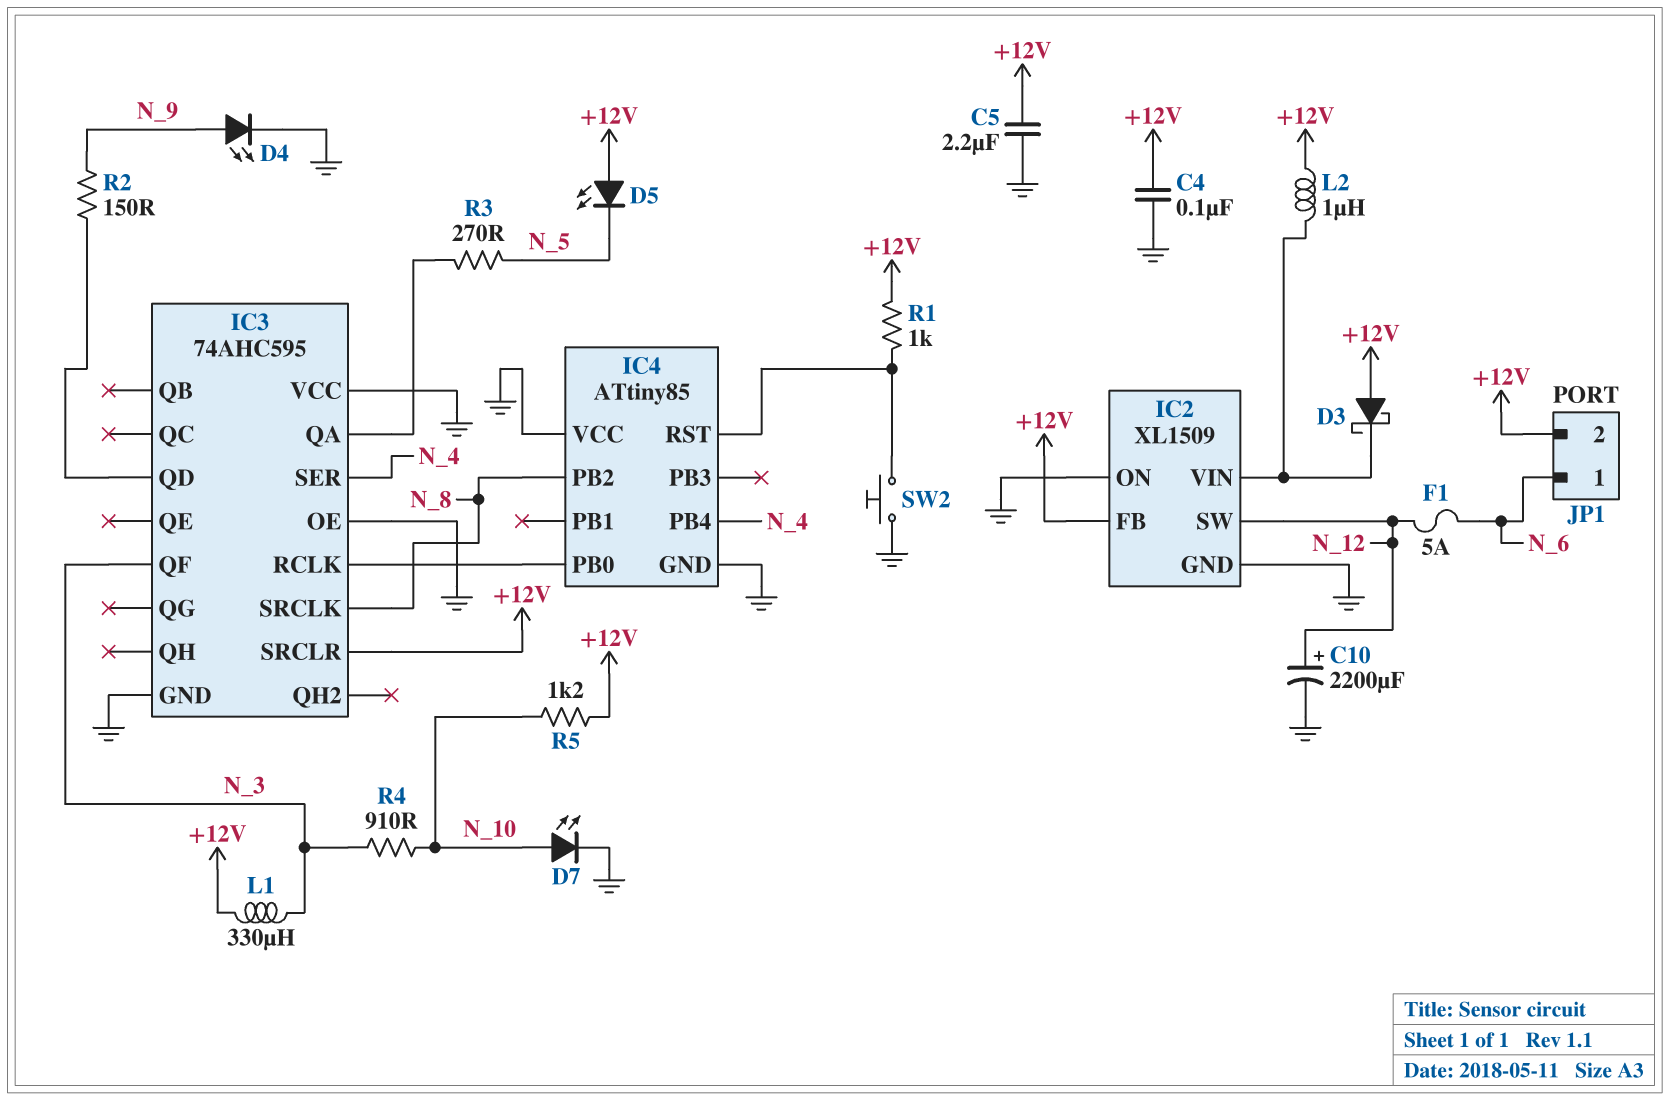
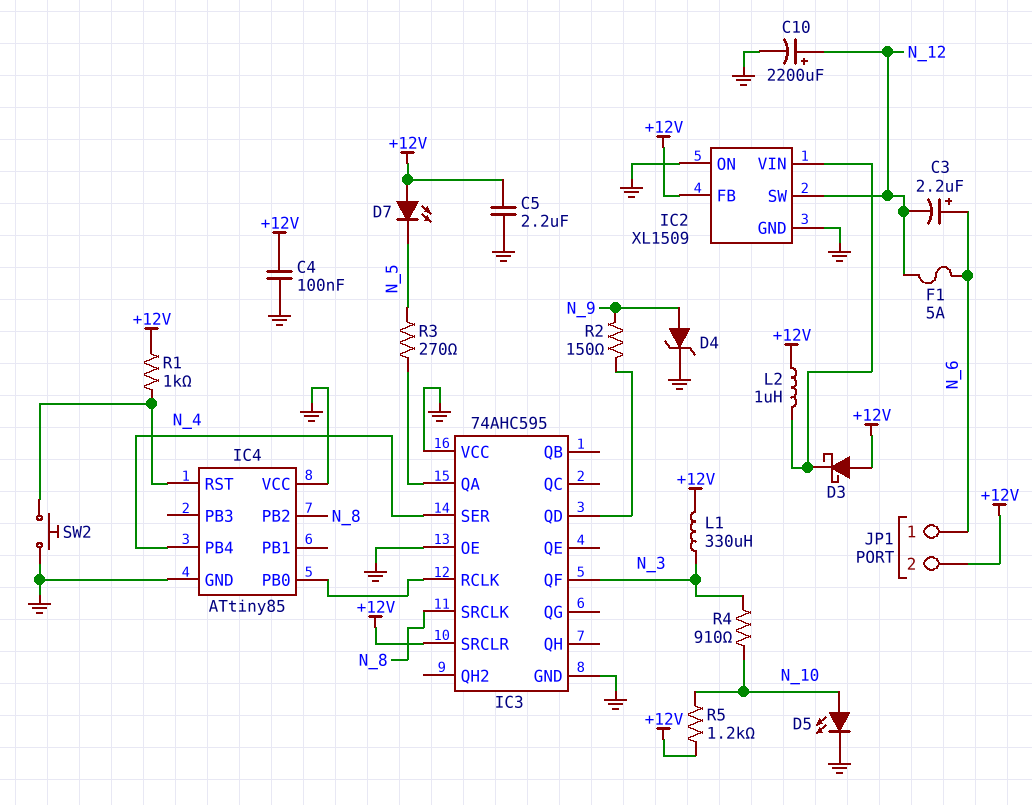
C3: none -> 2.2uF (plus N_6, minus N_12)
D4: LED (A N_9, K GND) -> zener (A N_9, K GND)
D5: LED (A +12V, K N_5) -> LED (A N_10, K GND)
D7: LED (A N_10, K GND) -> LED (A +12V, K N_5)

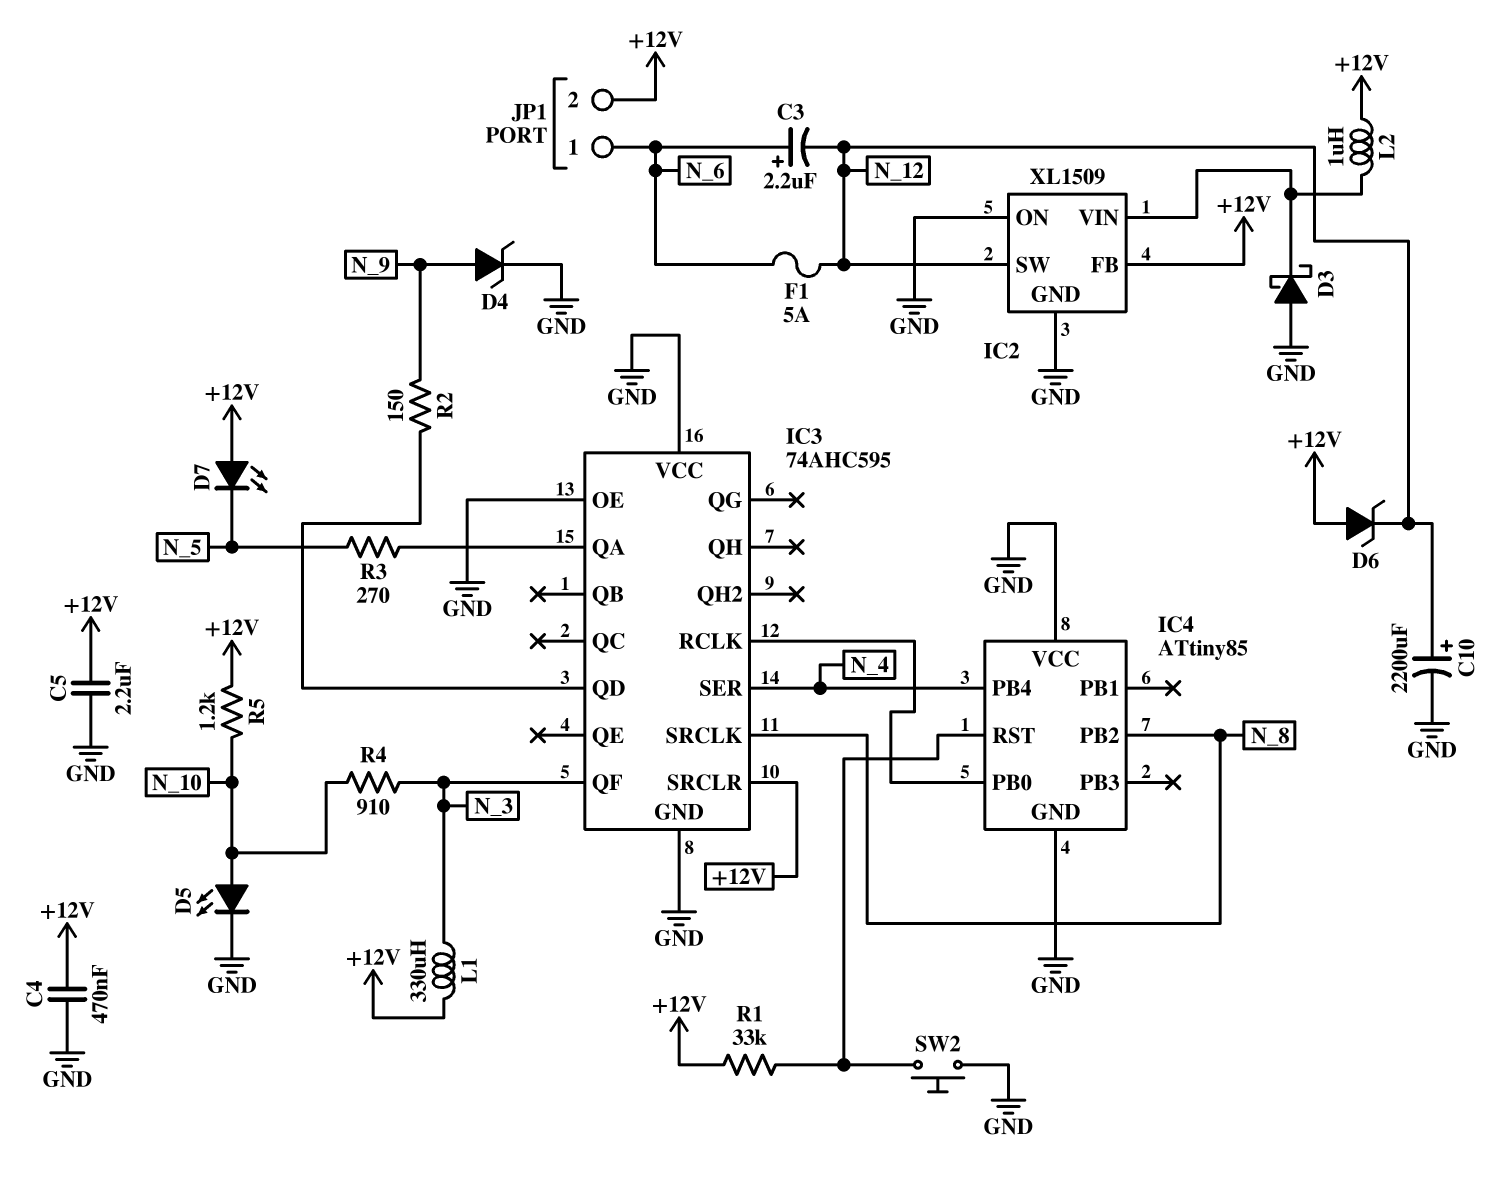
C4: 100nF (+12V, GND) -> 470nF (+12V, GND)
D3: schottky (A +12V, K IC2/VIN) -> schottky (A GND, K IC2/VIN)
D6: none -> zener (A +12V, K N_12)
R1: 1k (+12V, IC4/RST) -> 33k (+12V, IC4/RST)

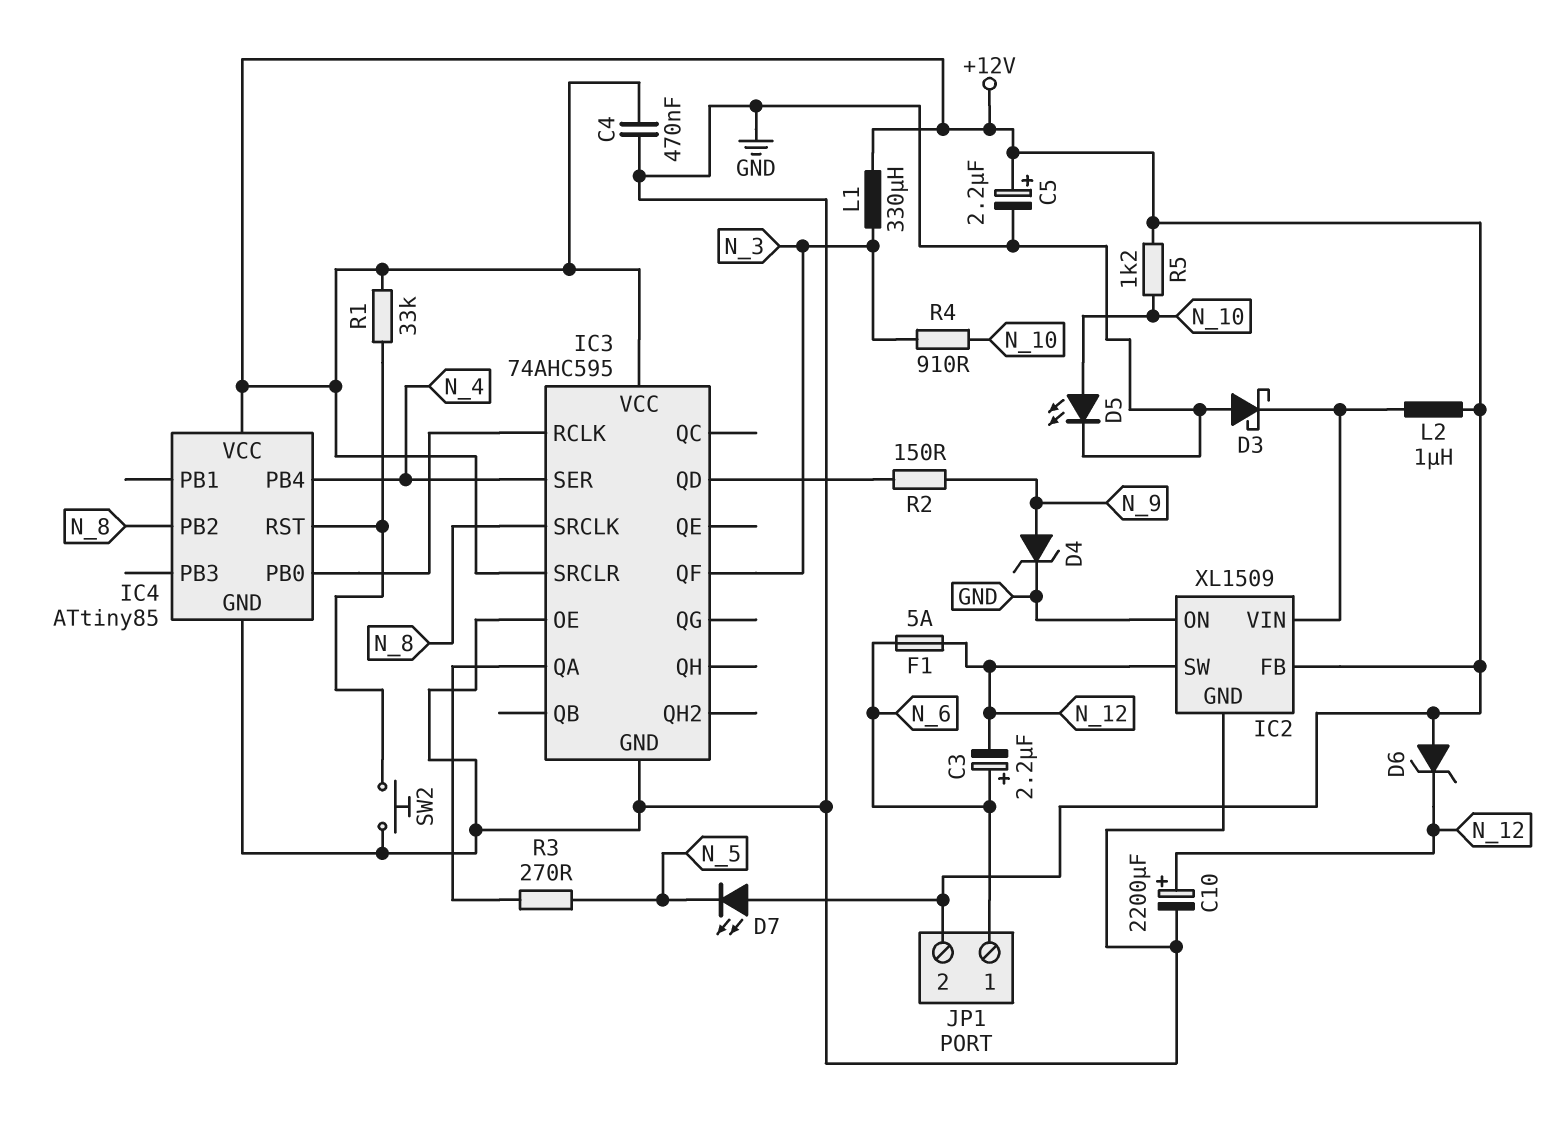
C5: 2.2uF (+12V, GND) -> 2.2uF (plus +12V, minus GND)
IC3 pin VCC: GND -> +12V
IC4 pin VCC: GND -> +12V

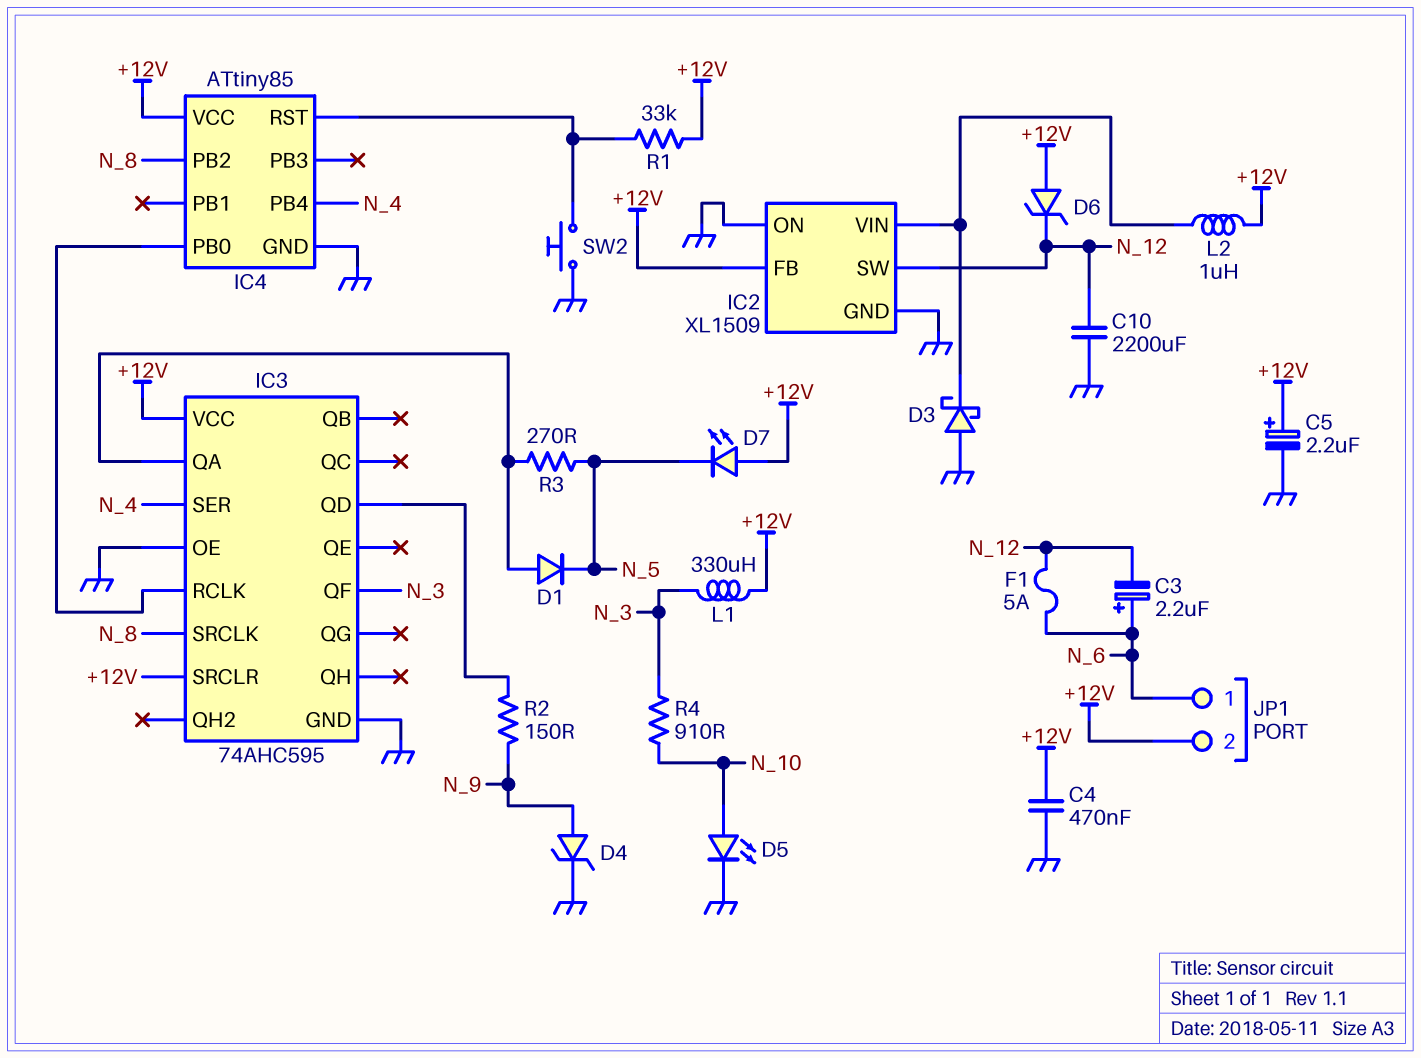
C10: 2200uF (plus N_12, minus GND) -> 2200uF (GND, N_12)
D1: none -> diode (A IC3/QA, K N_5)
R5: 1.2k (+12V, N_10) -> none

